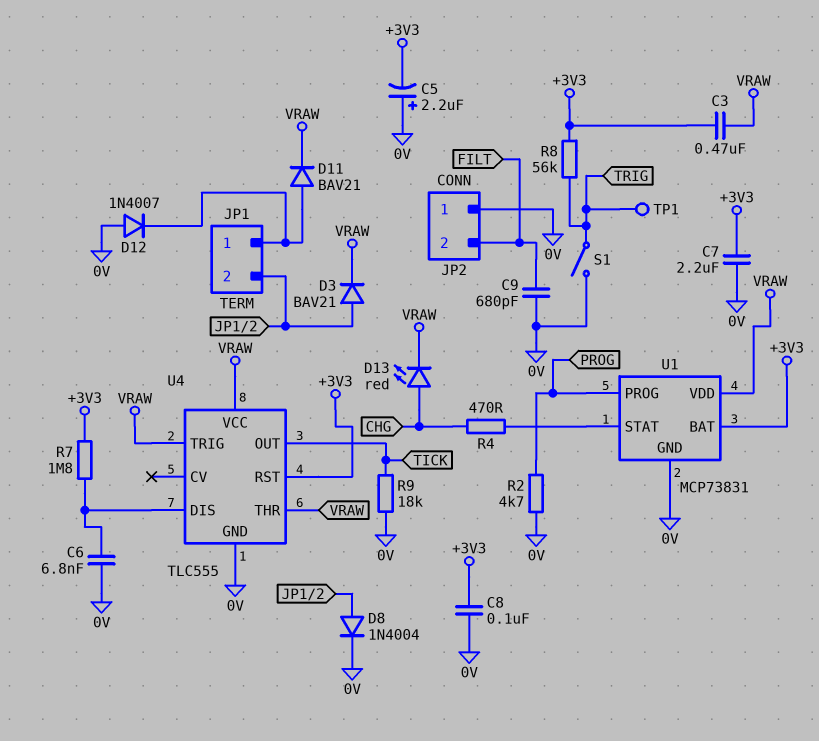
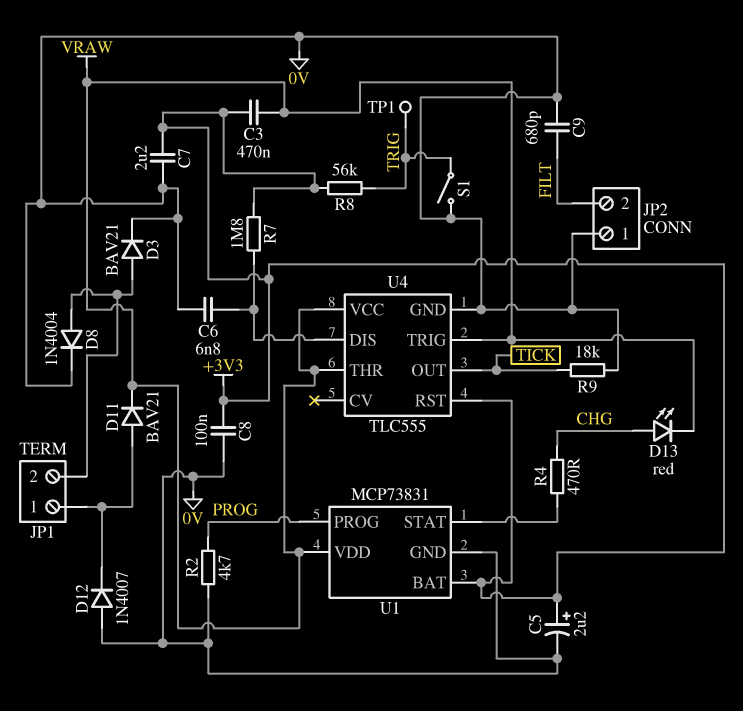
C5: 2.2uF (plus 0V, minus +3V3) -> 2.2uF (plus +3V3, minus 0V)
D3: diode BAV21 (A JP1/2, K VRAW) -> diode BAV21 (A JP1/2, K 0V)

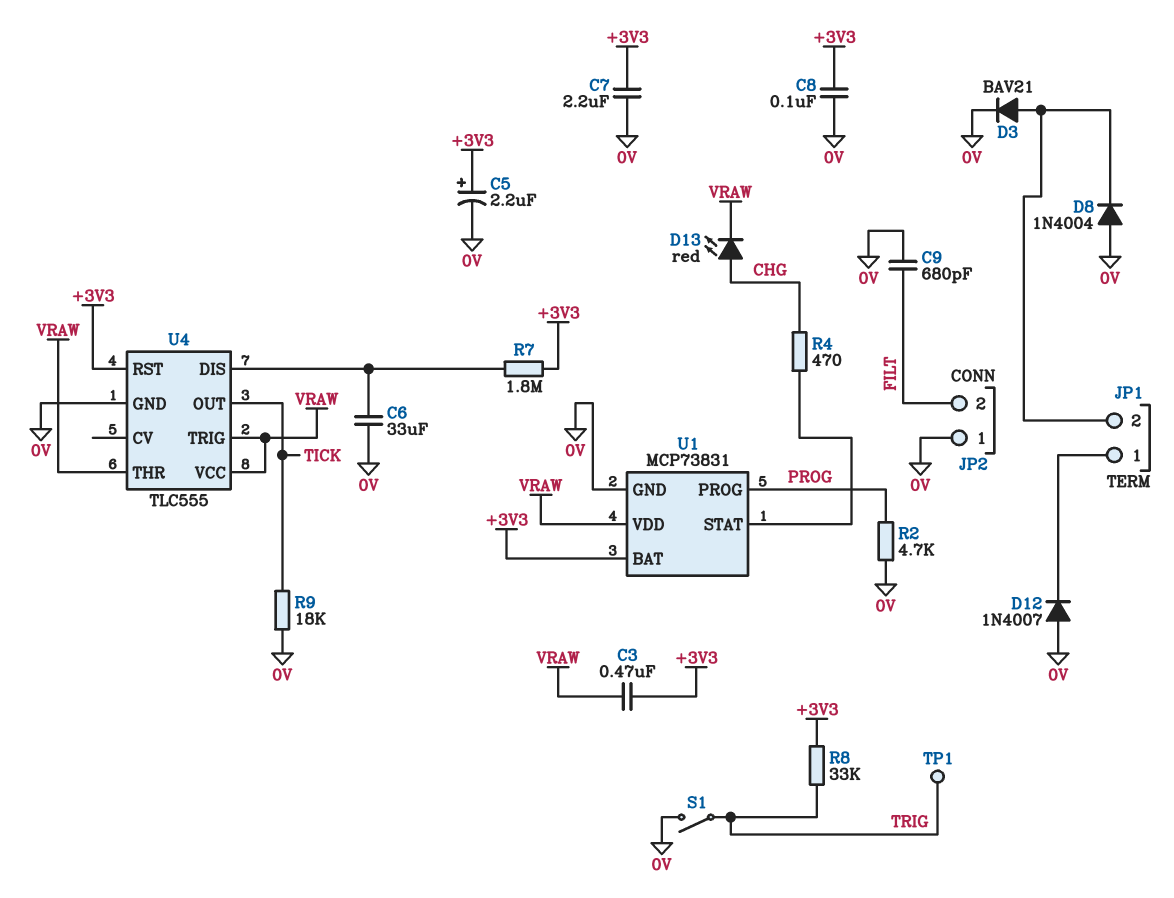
C6: 6.8nF (0V, U4/DIS) -> 33uF (0V, U4/DIS)
D8: diode 1N4004 (A JP1/2, K 0V) -> diode 1N4004 (A 0V, K JP1/2)
D11: diode BAV21 (A JP1/1, K VRAW) -> none
R8: 56k (+3V3, TRIG) -> 33k (+3V3, TRIG)

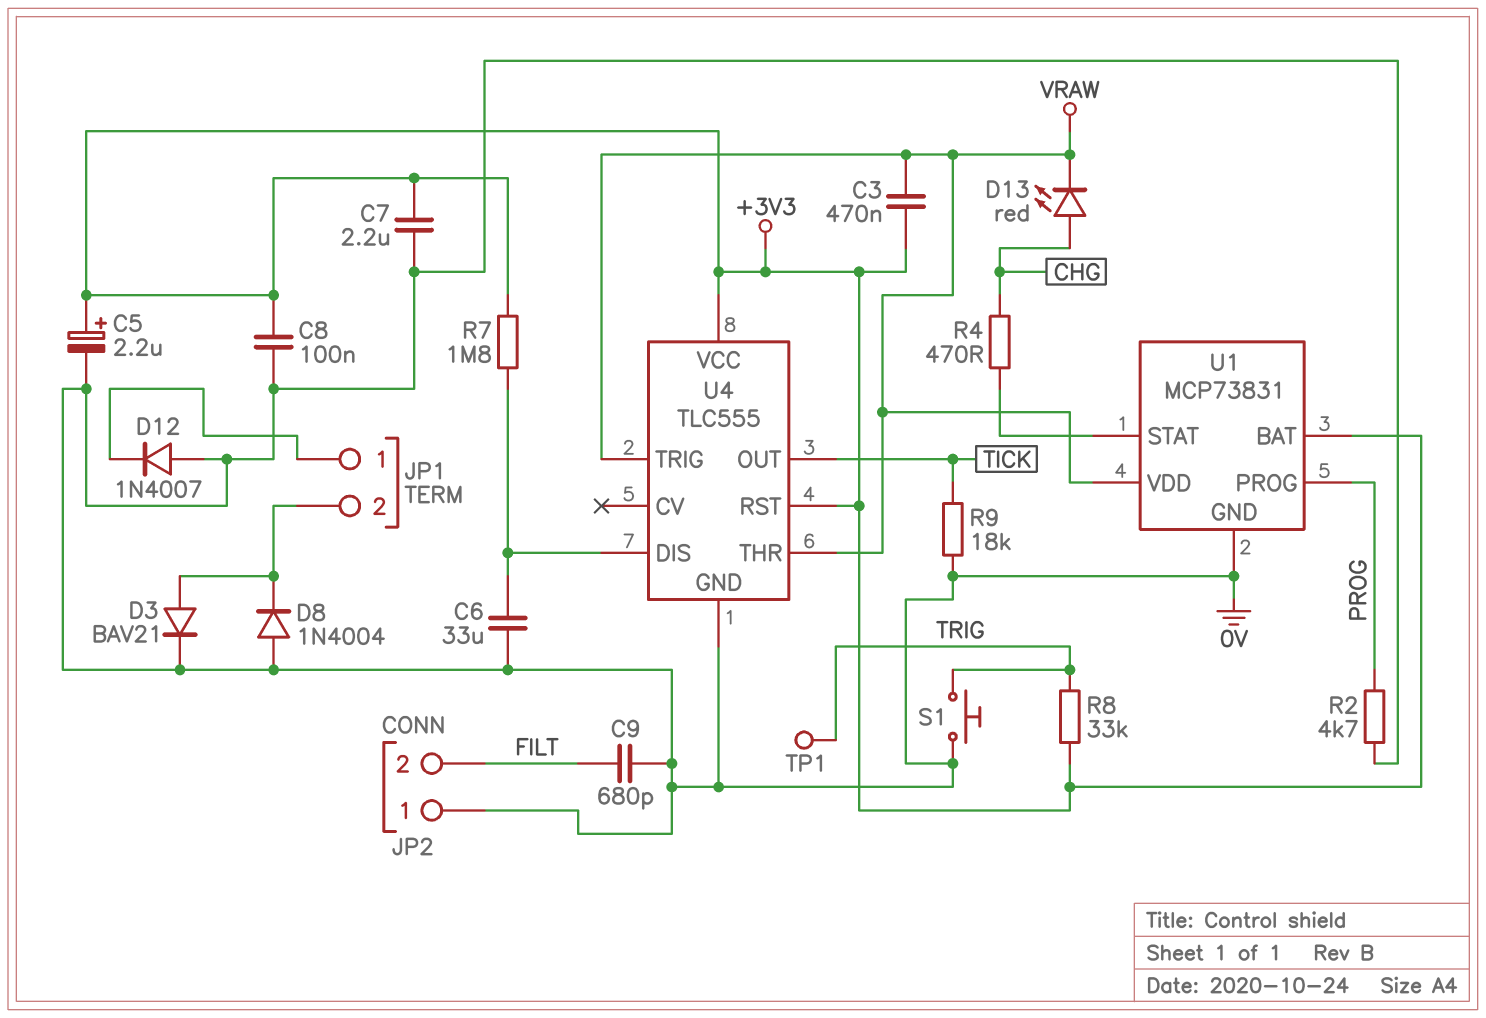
S1: switch (0V, TRIG) -> button (0V, TRIG)
U4 pin VCC: VRAW -> +3V3

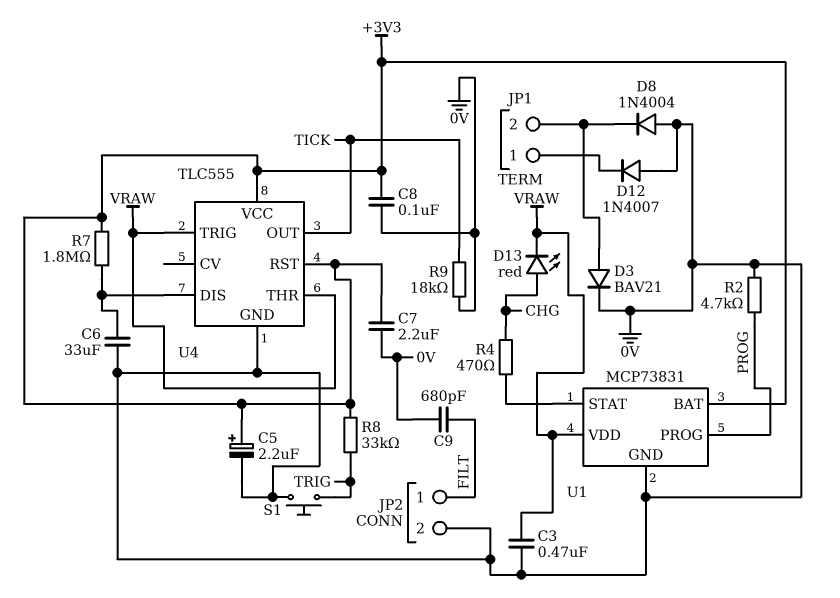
C3: 470nF (+3V3, VRAW) -> 470nF (0V, VRAW)
JP2 pin 1: 0V -> FILT
JP2 pin 2: FILT -> 0V
TP1: test point (TRIG) -> none

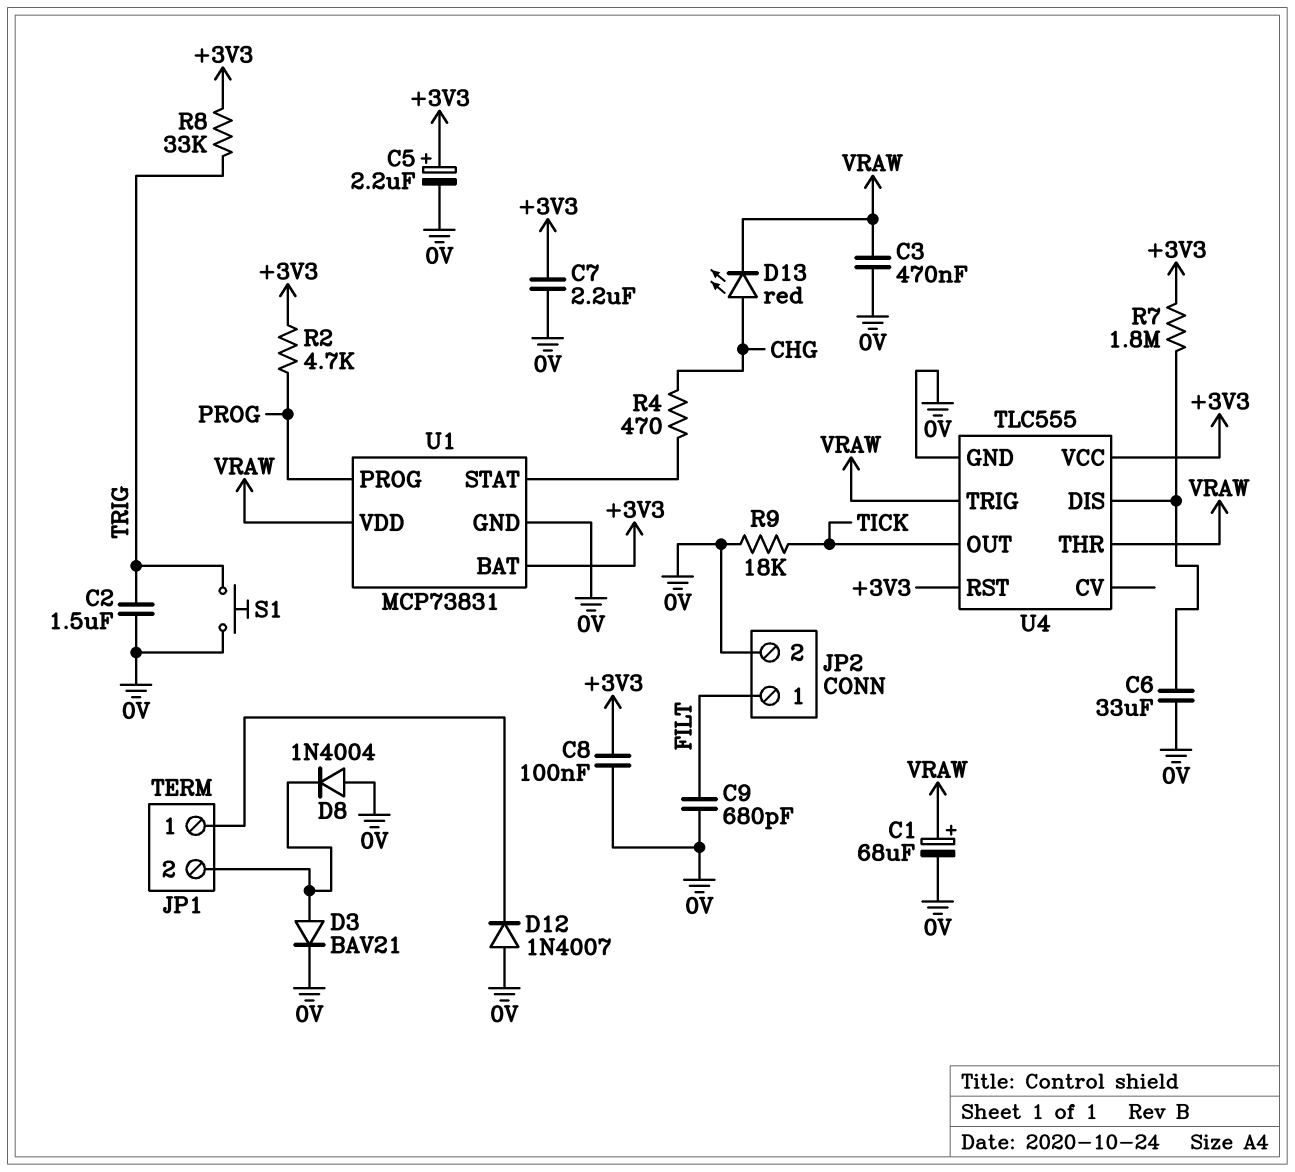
C1: none -> 68uF (plus VRAW, minus 0V)
C2: none -> 1.5uF (0V, TRIG)
R2: 4.7k (0V, PROG) -> 4.7k (+3V3, PROG)

